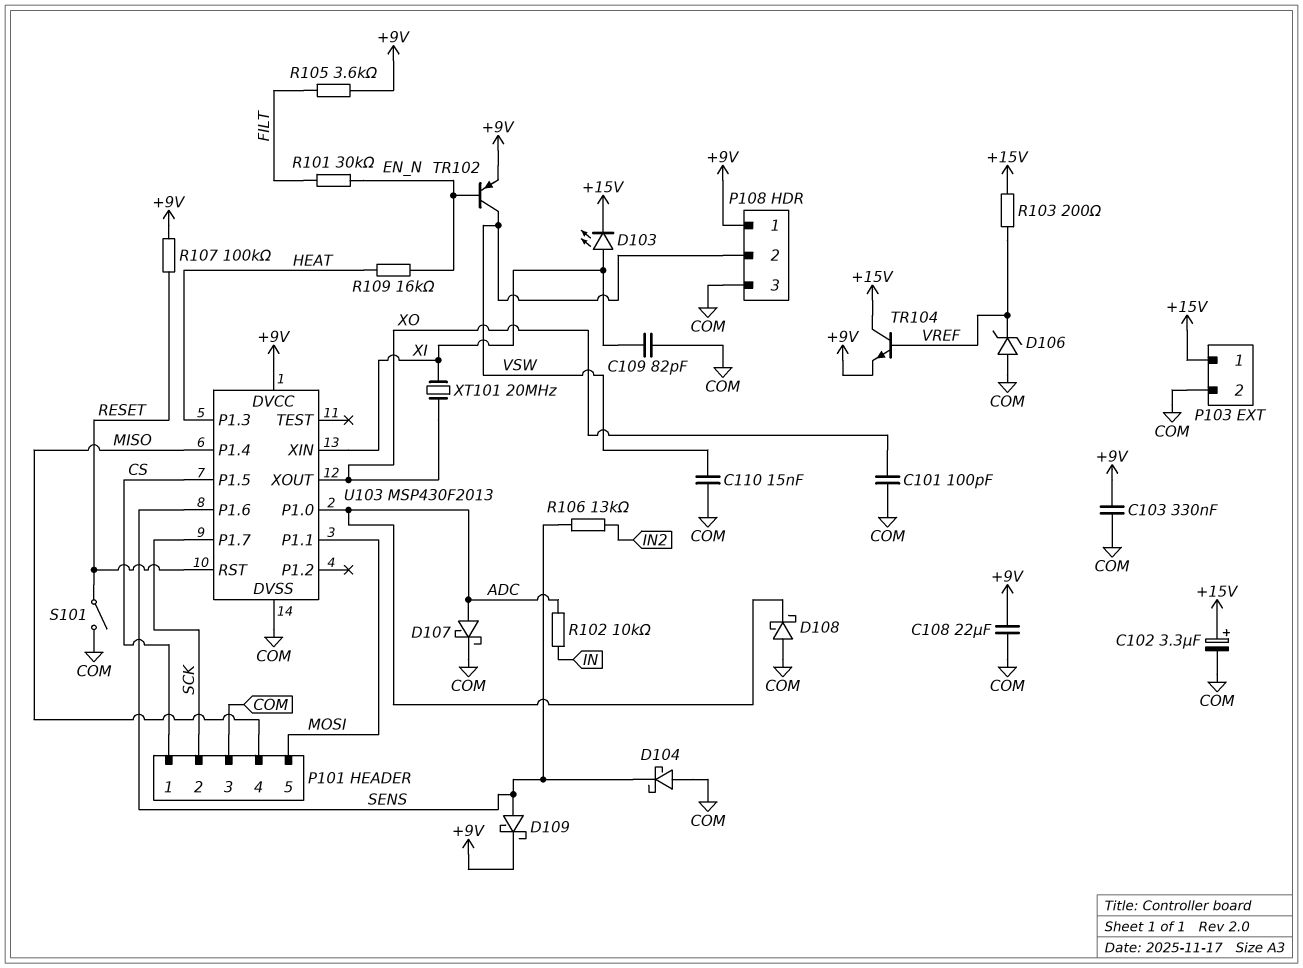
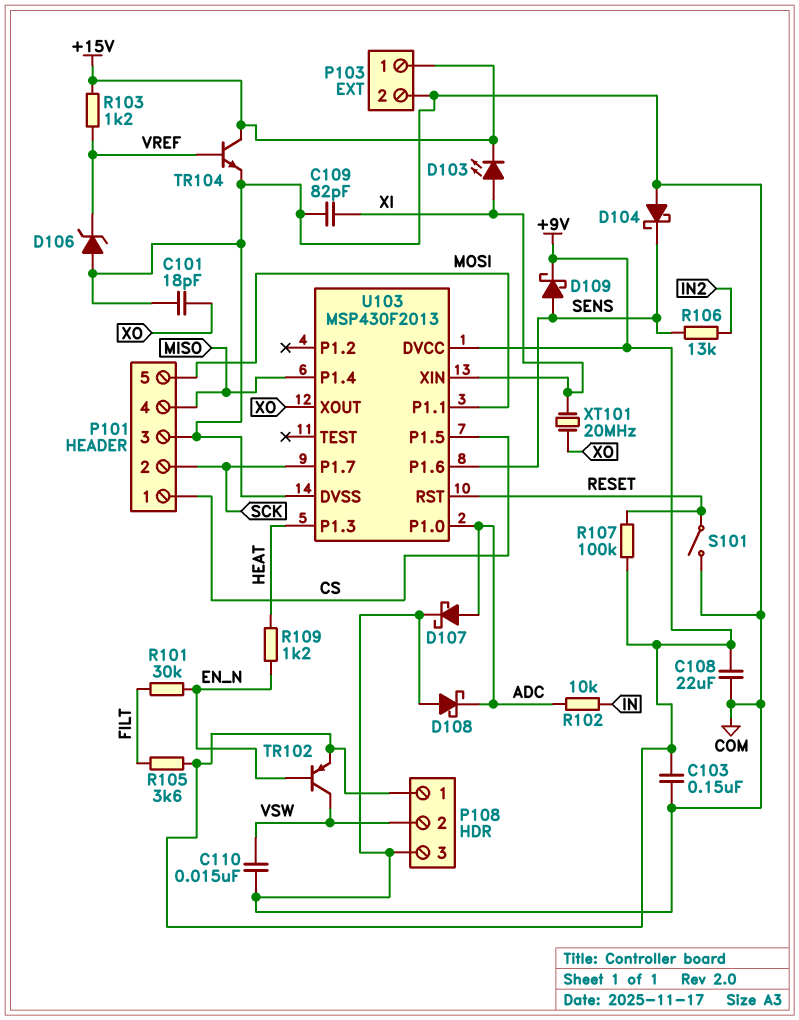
C101: 100pF (COM, XO) -> 18pF (COM, XO)
C102: 3.3uF (plus +15V, minus COM) -> none
C103: 330nF (+9V, COM) -> 150nF (+9V, COM)
R103: 200 (+15V, VREF) -> 1.2k (+15V, VREF)
R109: 16k (EN_N, HEAT) -> 1.2k (EN_N, HEAT)
TR104: NPN (B VREF, C +15V, E +9V) -> NPN (B VREF, C +15V, E COM)

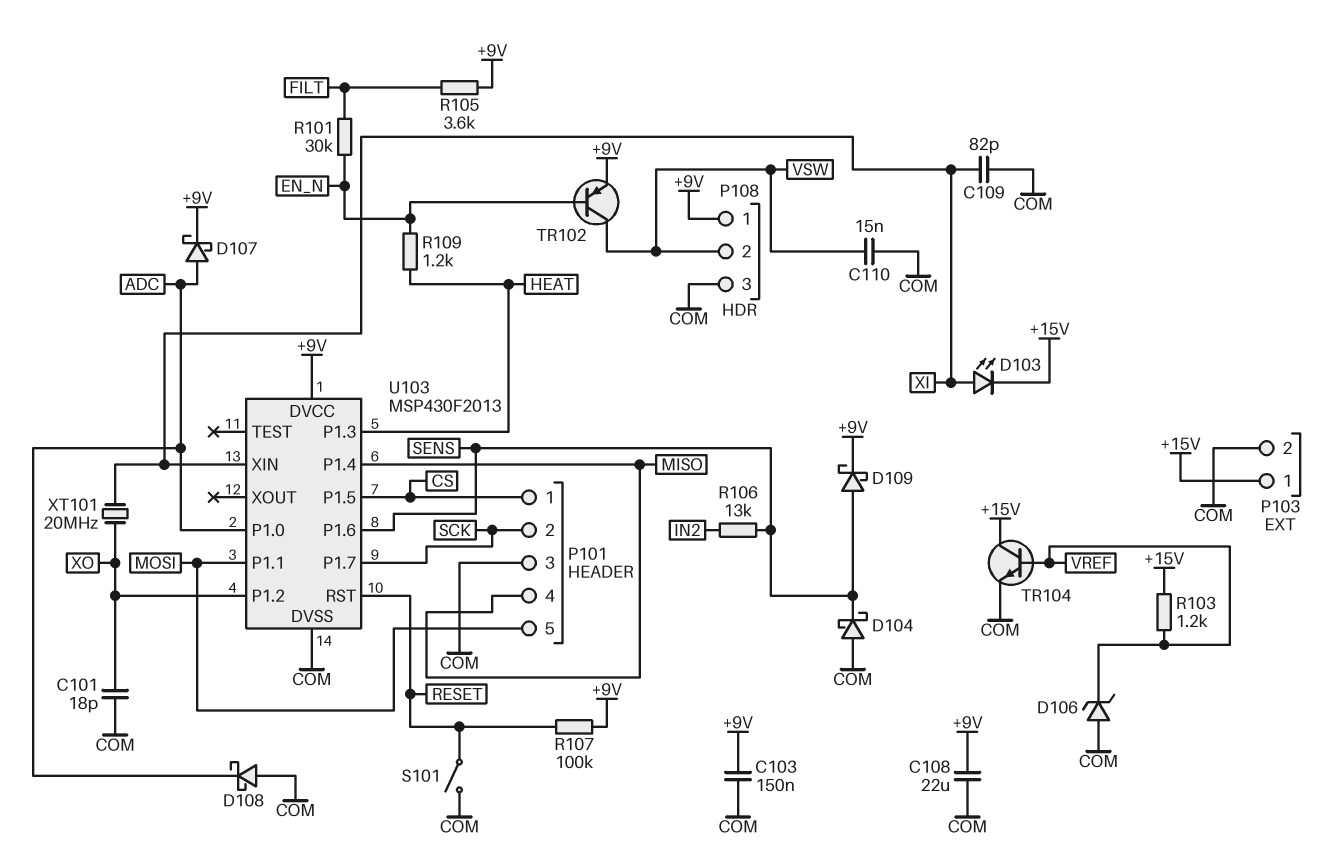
D107: schottky (A ADC, K COM) -> schottky (A ADC, K +9V)
R102: 10k (ADC, IN) -> none
U103 pin P1.2: none -> XO
U103 pin XOUT: XO -> none

